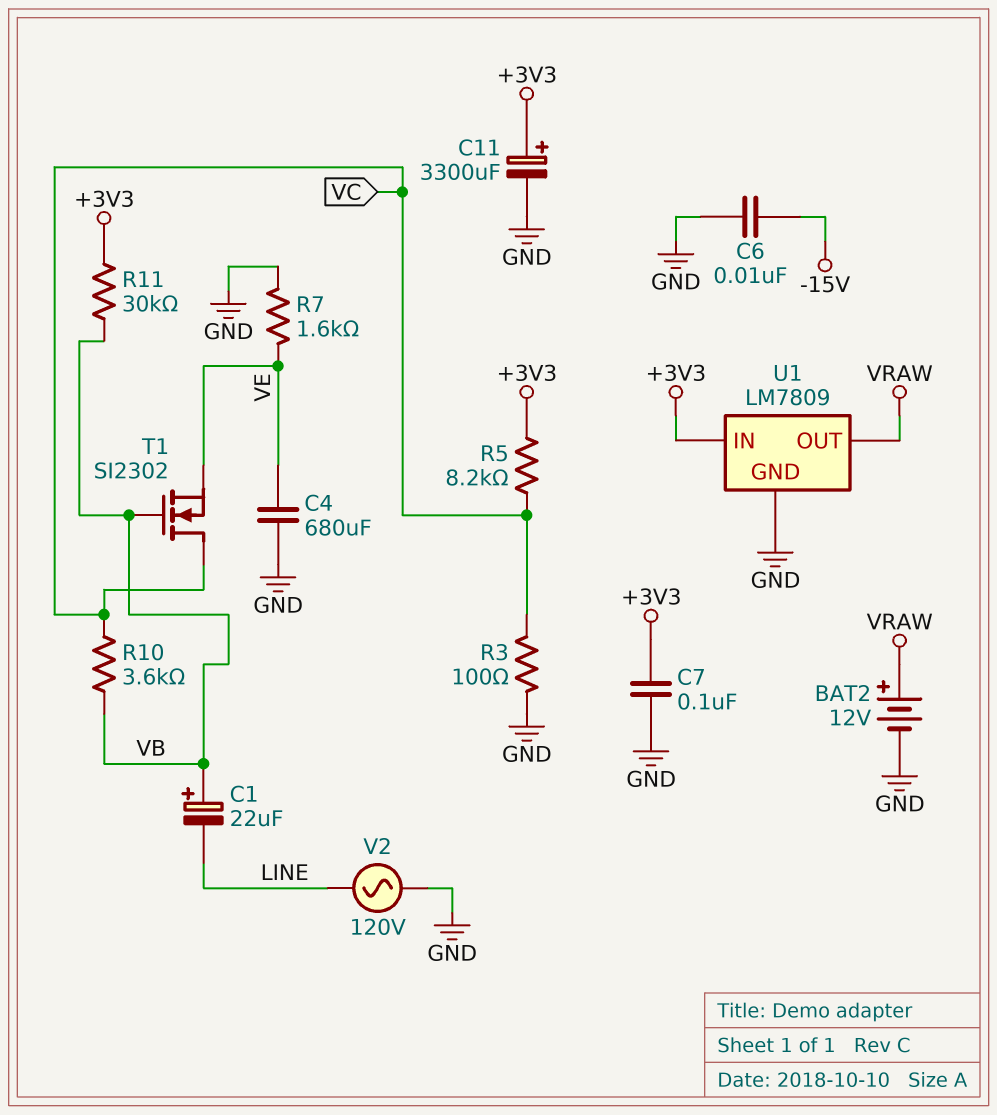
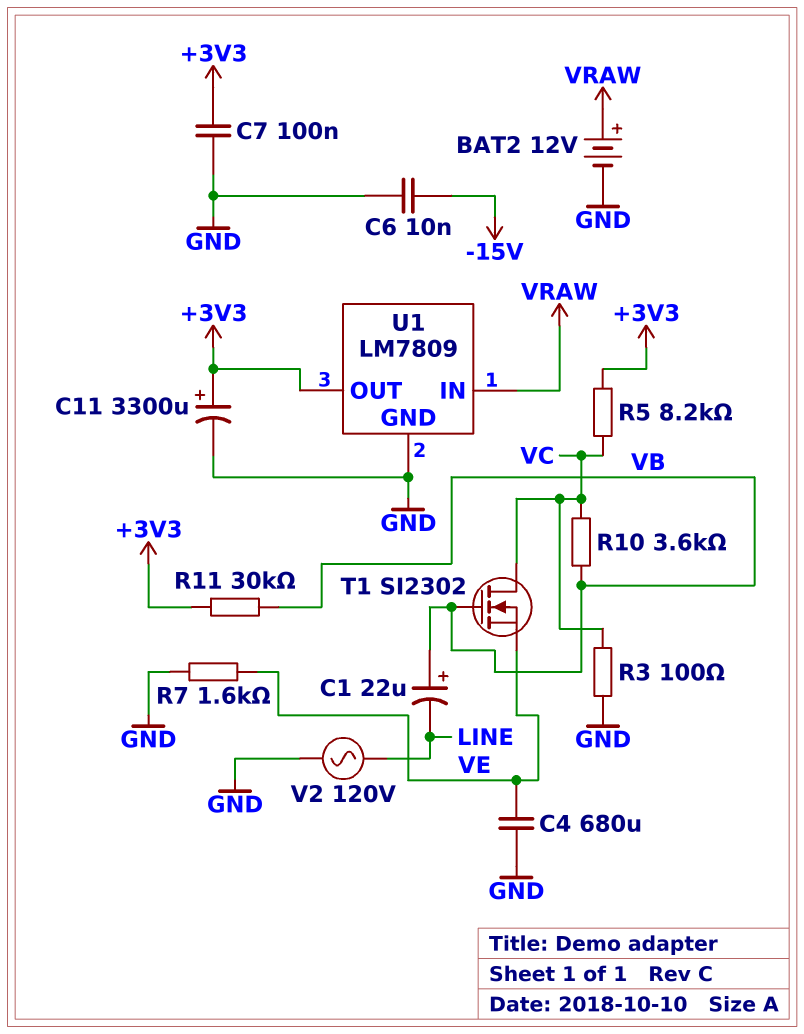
U1 pin IN: +3V3 -> VRAW
U1 pin OUT: VRAW -> +3V3

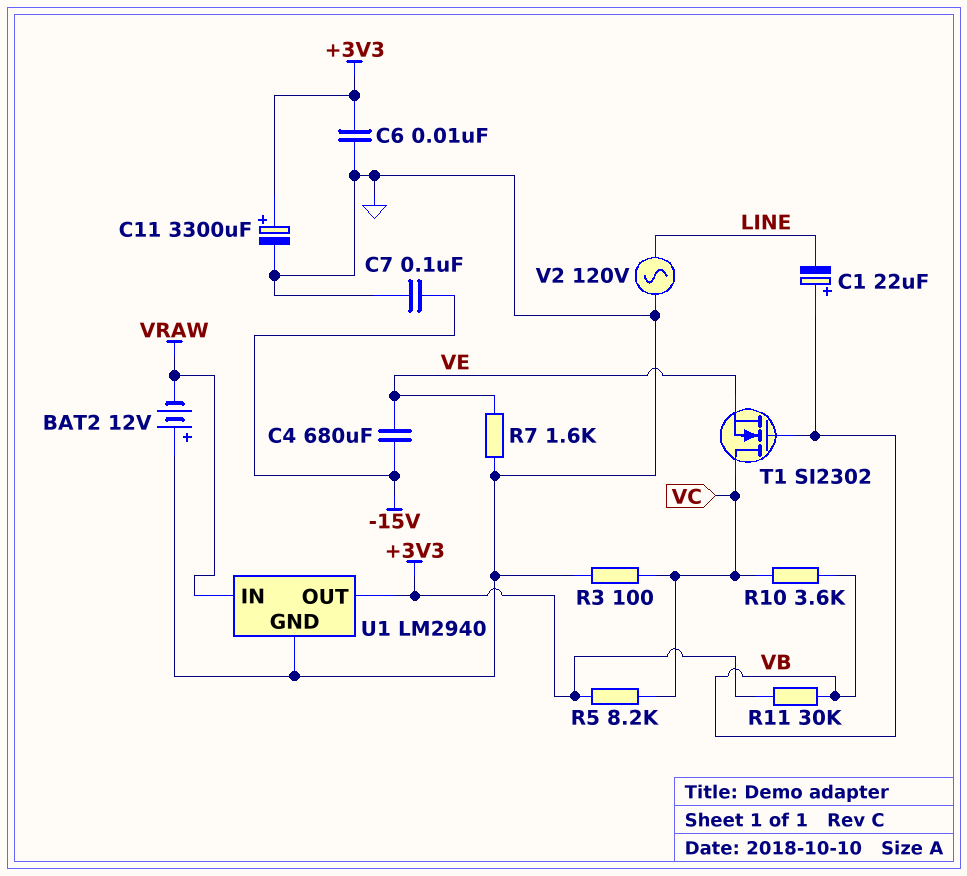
BAT2: 12V (plus VRAW, minus GND) -> 12V (plus GND, minus VRAW)
C4: 680uF (GND, VE) -> 680uF (-15V, VE)
C6: 10nF (-15V, GND) -> 10nF (+3V3, GND)
C7: 100nF (+3V3, GND) -> 100nF (-15V, GND)
U1: LM7809 -> LM2940

